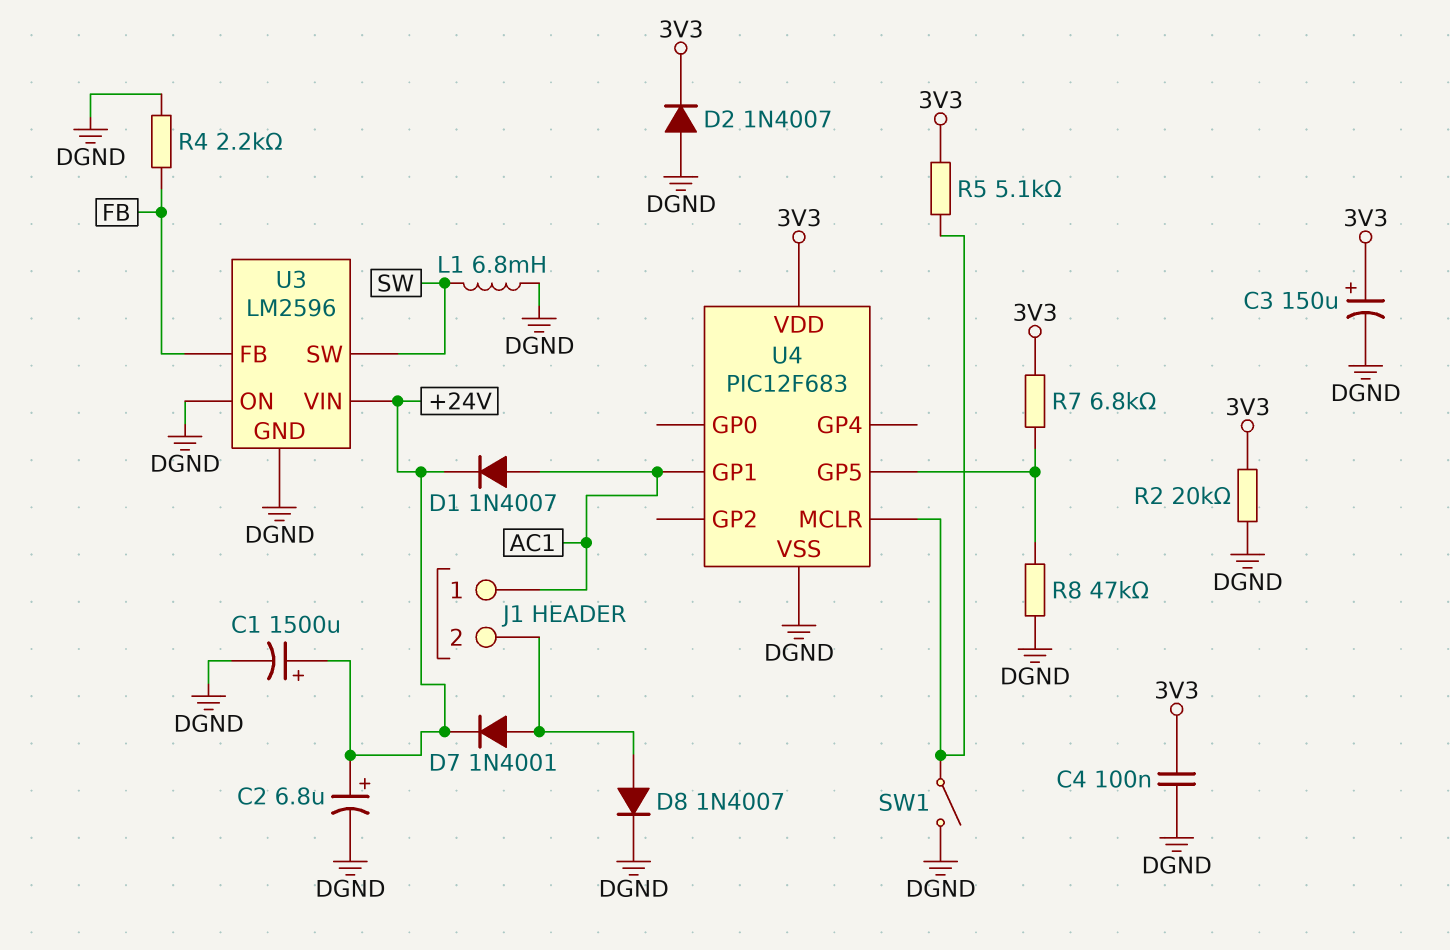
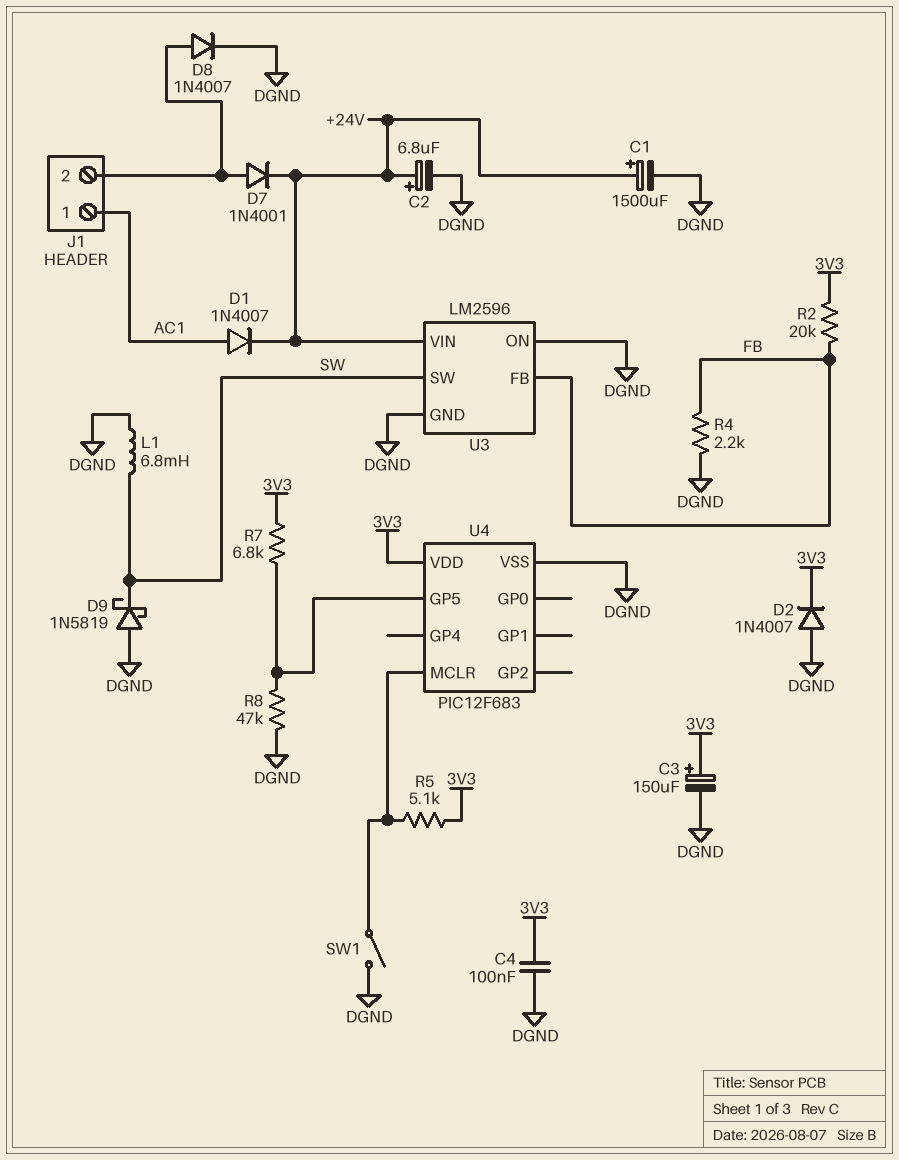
D9: none -> schottky 1N5819 (A DGND, K SW)
R2: 20k (3V3, DGND) -> 20k (3V3, FB)
U4 pin GP1: AC1 -> none

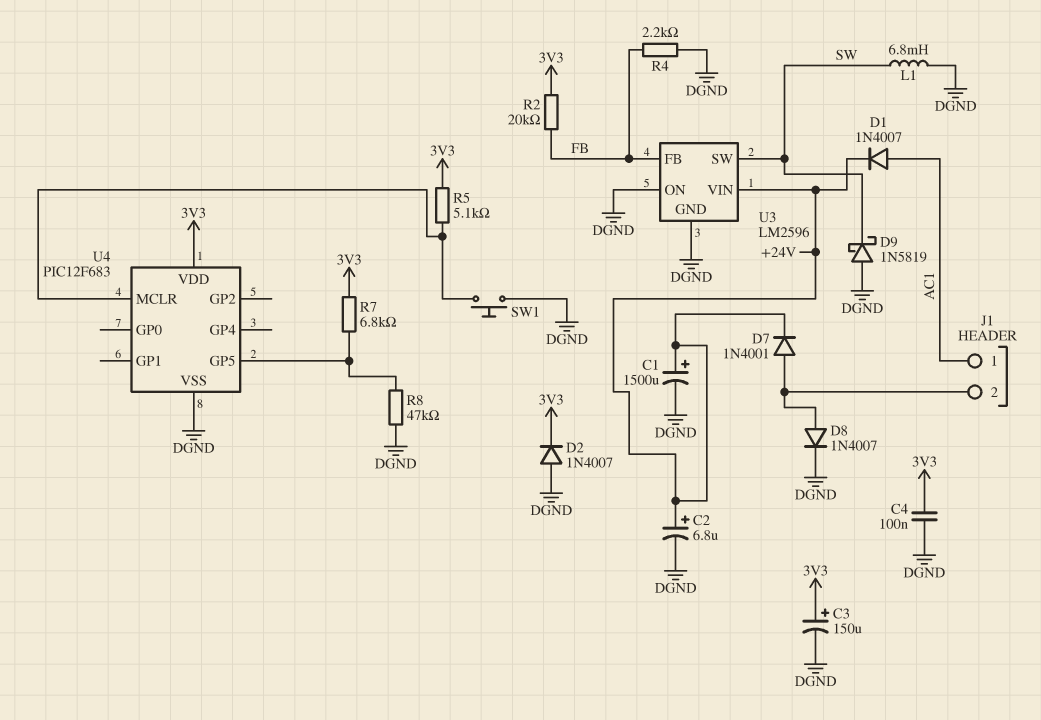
SW1: switch (DGND, U4/MCLR) -> button (DGND, U4/MCLR)

